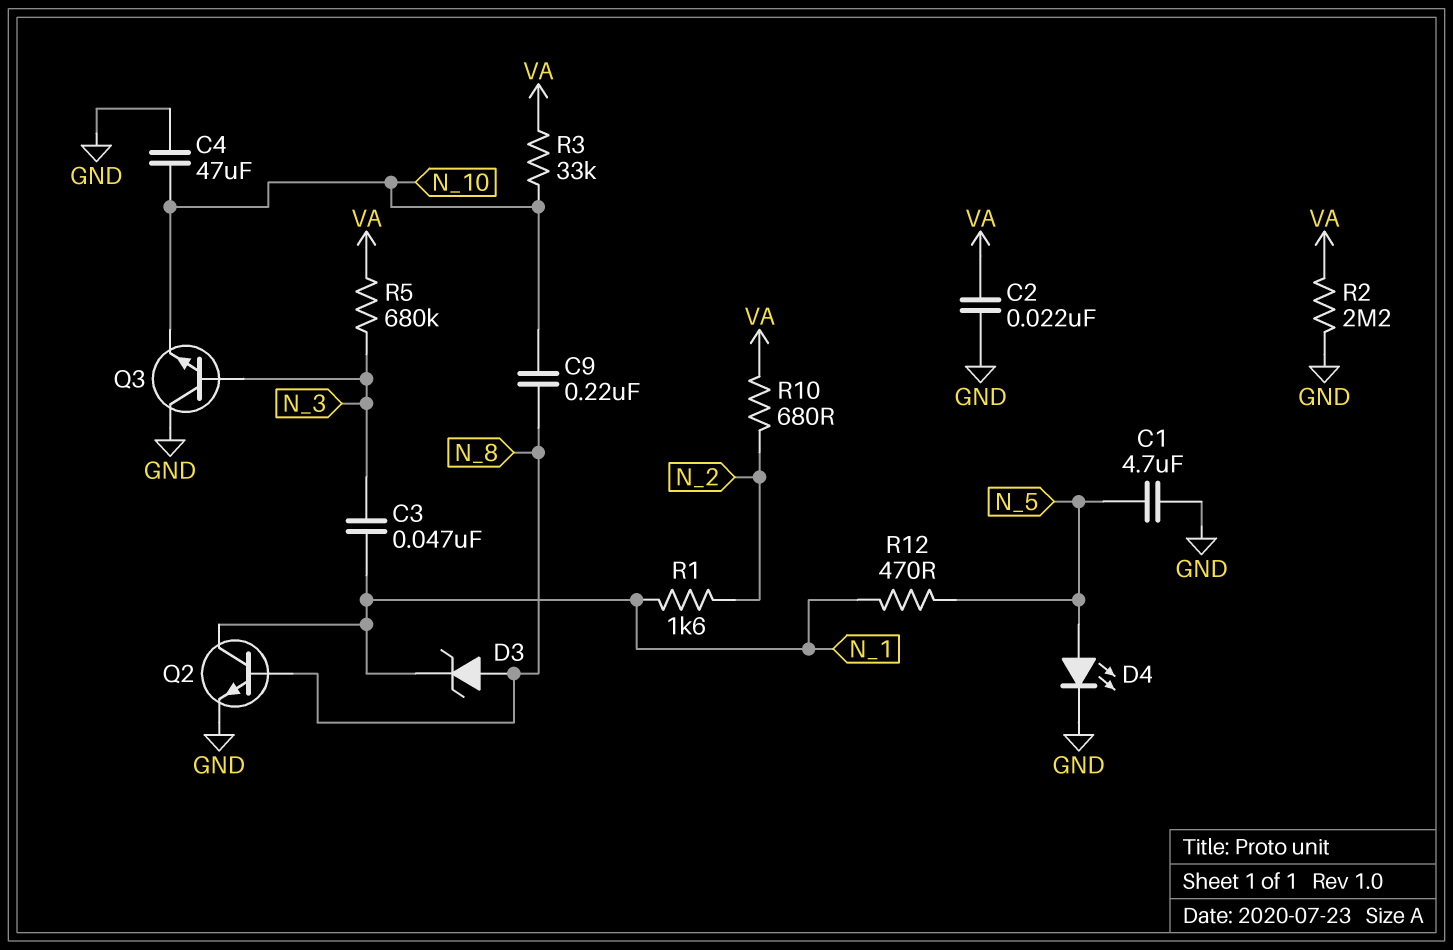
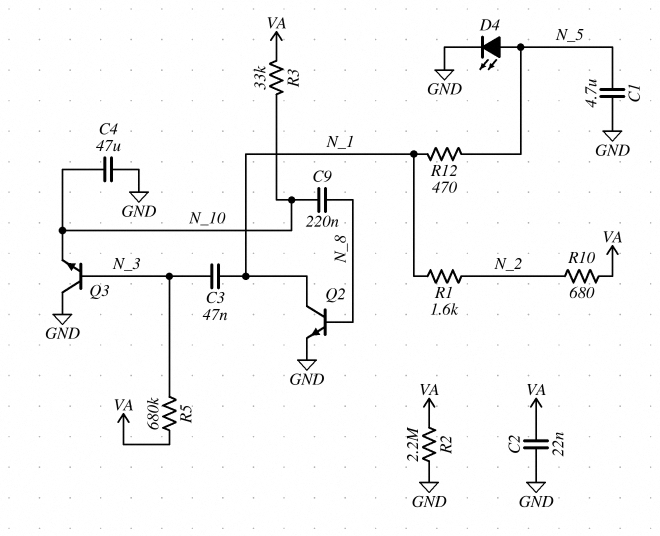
D3: zener (A N_8, K N_1) -> none

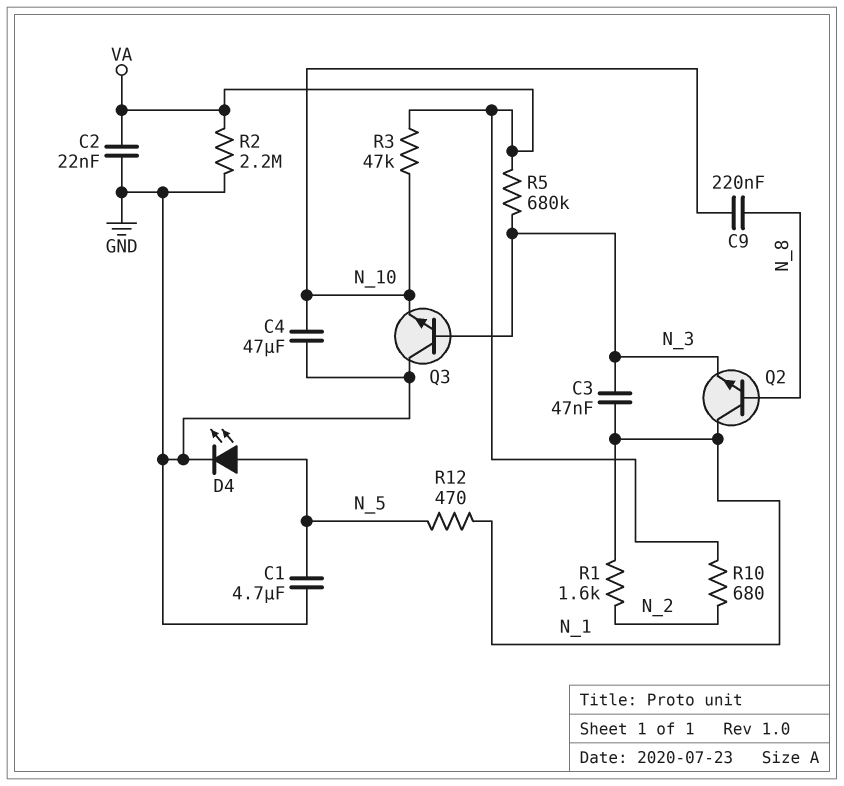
Q2: NPN (B N_8, C N_1, E GND) -> NPN (B N_8, C N_1, E N_3)
R3: 33k (N_10, VA) -> 47k (N_10, VA)

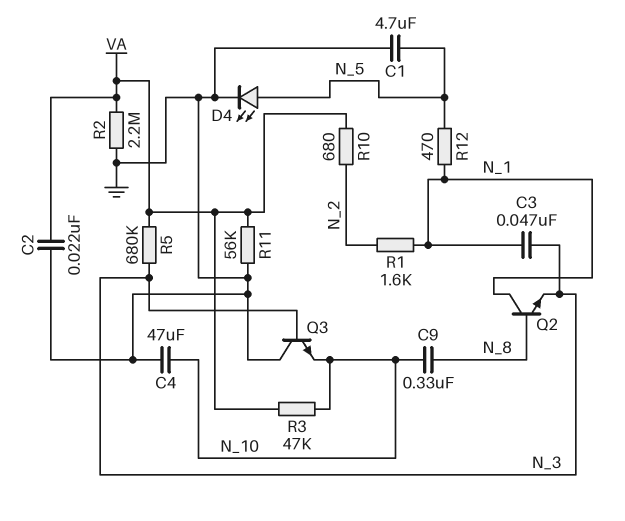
C9: 220nF (N_8, N_10) -> 330nF (N_8, N_10)
R11: none -> 56k (GND, VA)

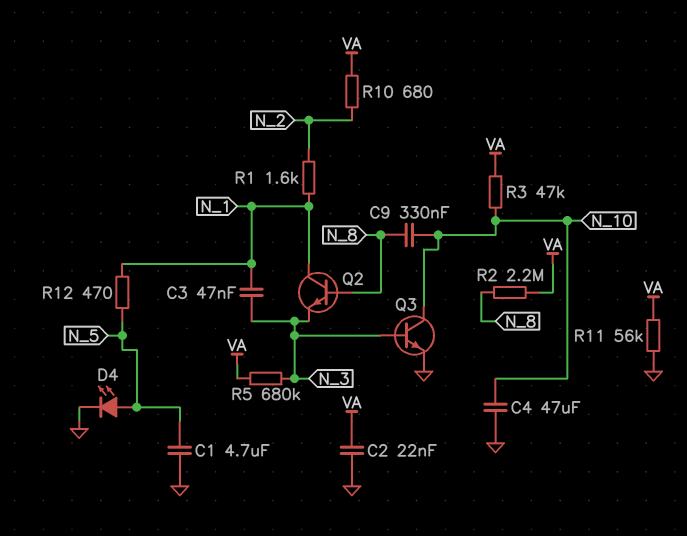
Q3: NPN (B N_3, C GND, E N_10) -> NPN (B N_3, C N_10, E GND)
R2: 2.2M (GND, VA) -> 2.2M (N_8, VA)

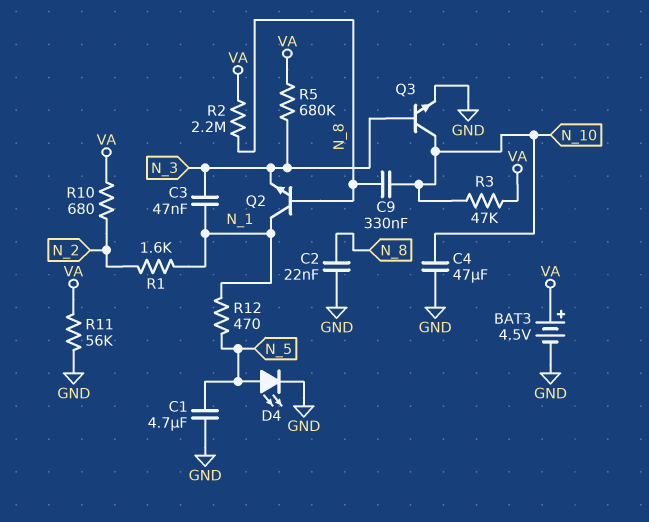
BAT3: none -> 4.5V (plus VA, minus GND)
C2: 22nF (GND, VA) -> 22nF (GND, N_8)

